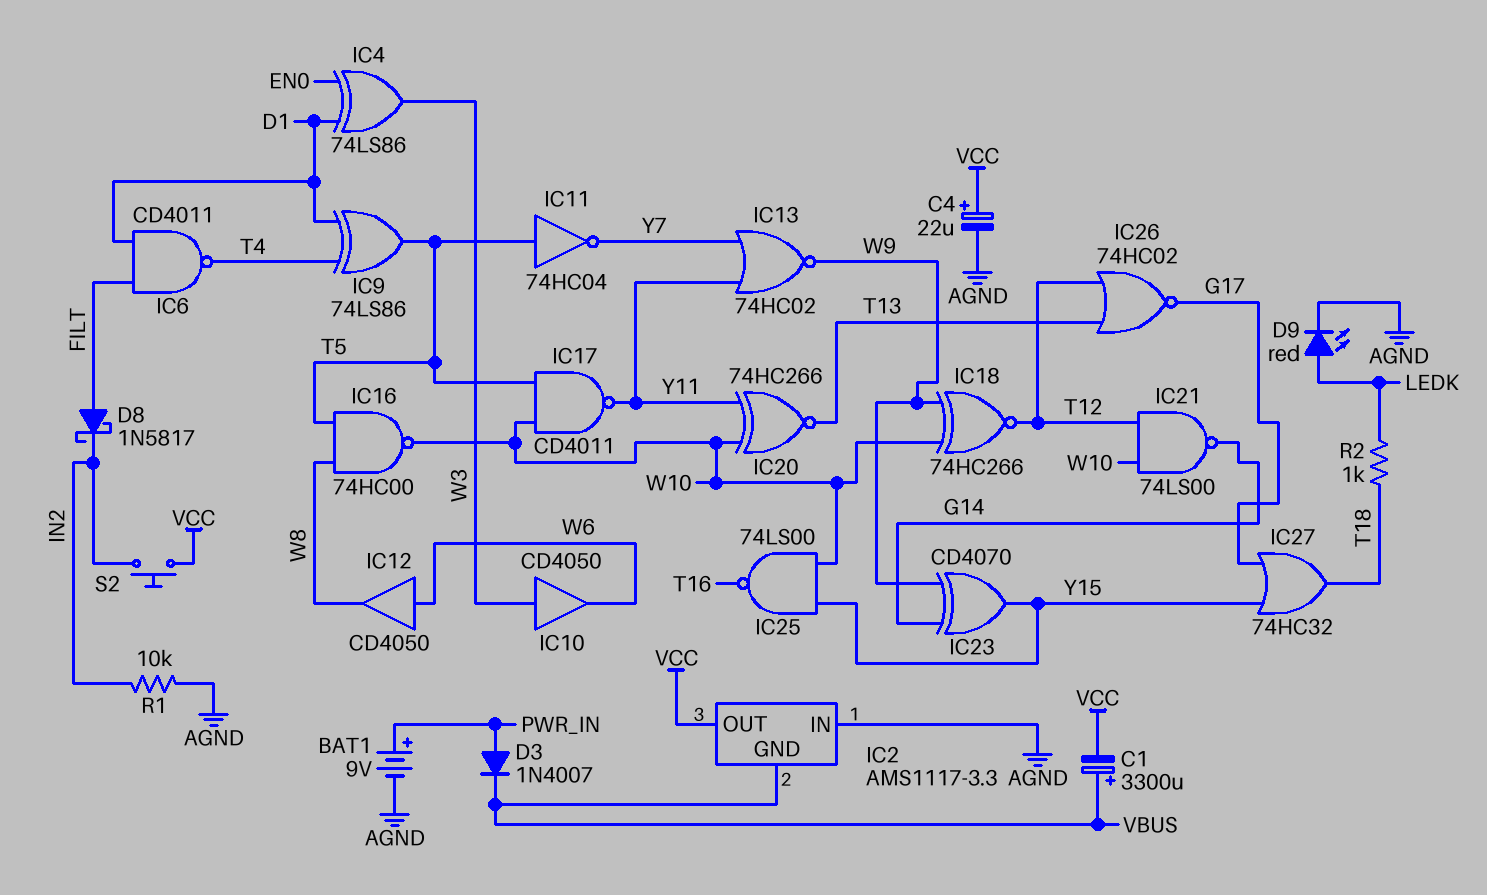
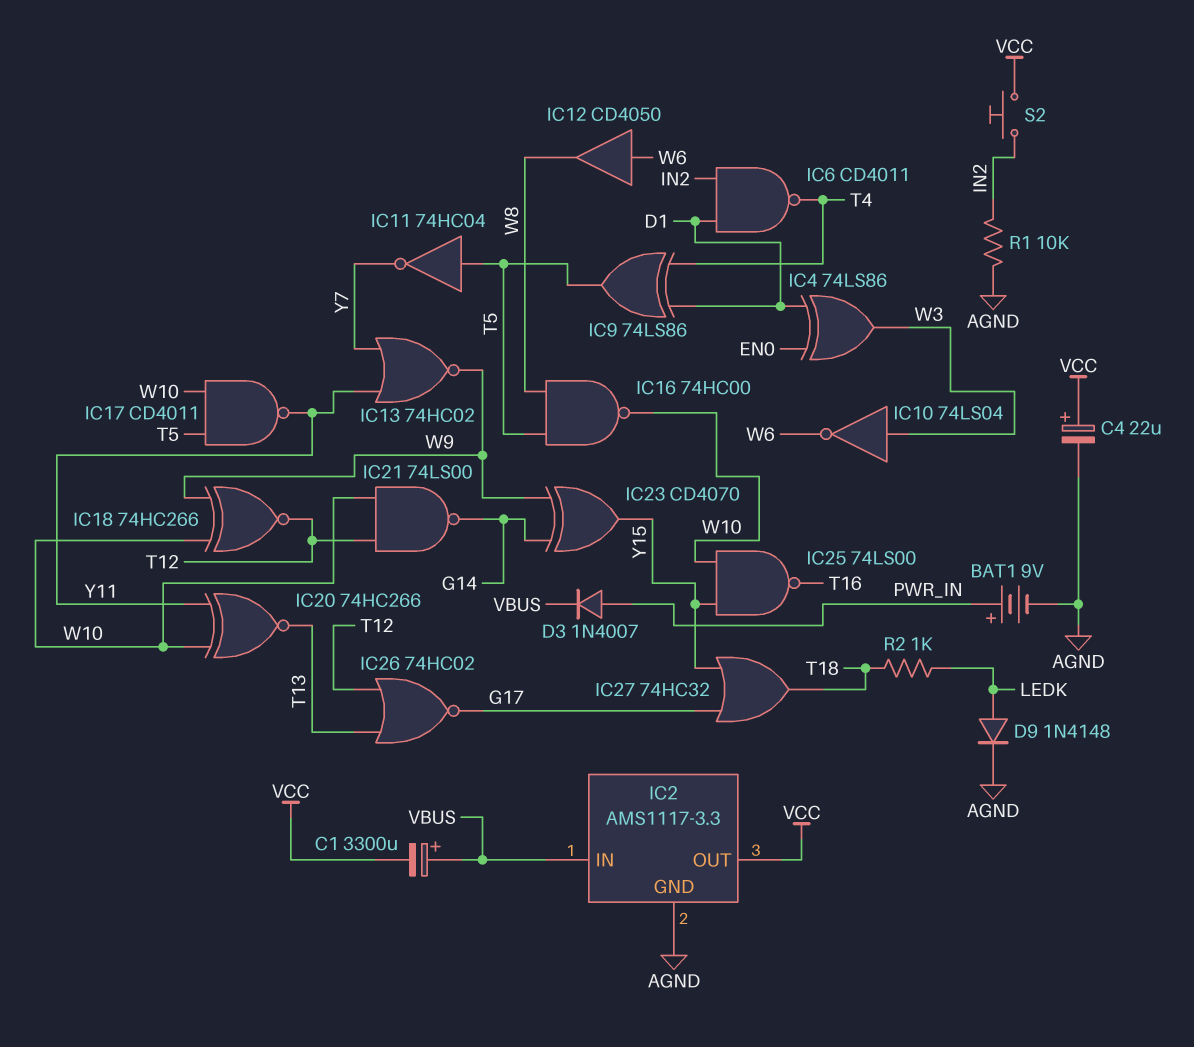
D8: schottky 1N5817 (A FILT, K IN2) -> none
D9: LED red (A LEDK, K AGND) -> diode 1N4148 (A LEDK, K AGND)
IC2 pin GND: VBUS -> AGND
IC2 pin IN: AGND -> VBUS
IC6: NAND CD4011 (in D1, in FILT, out T4) -> NAND CD4011 (in D1, in IN2, out T4)
IC10: buffer CD4050 (in W3, out W6) -> NOT 74LS04 (in W3, out W6)

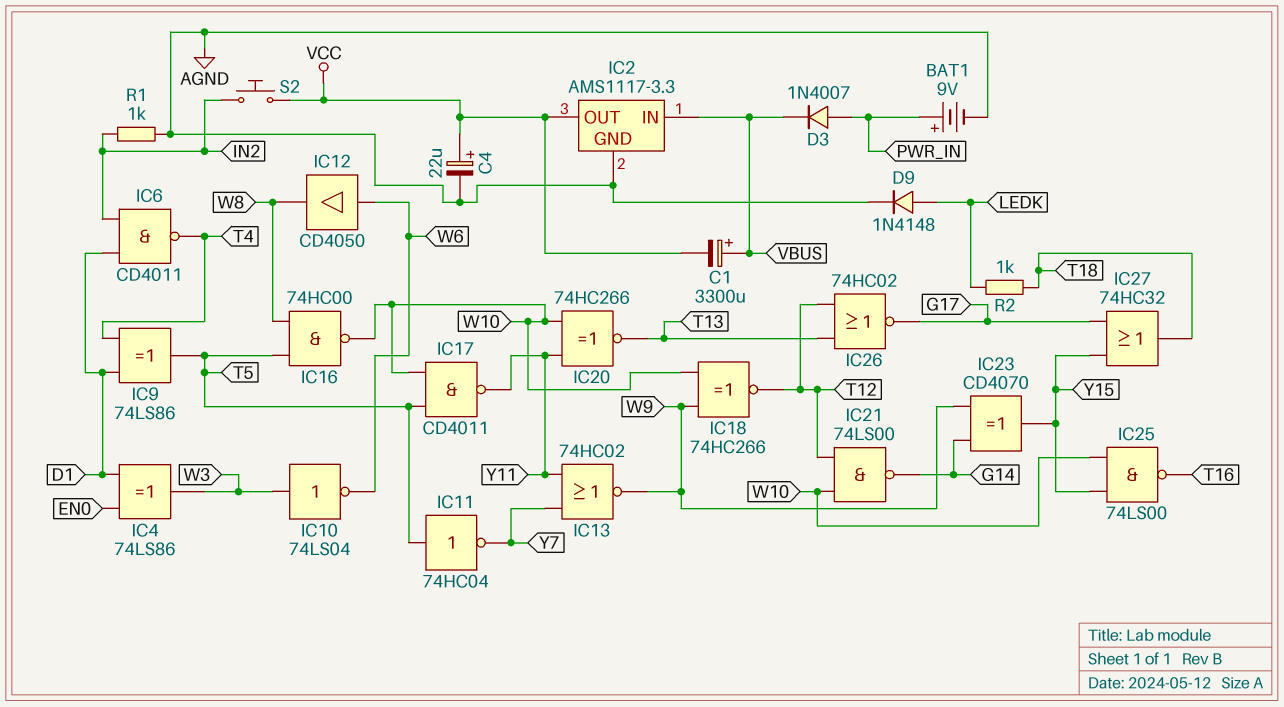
R1: 10k (AGND, IN2) -> 1k (AGND, IN2)

